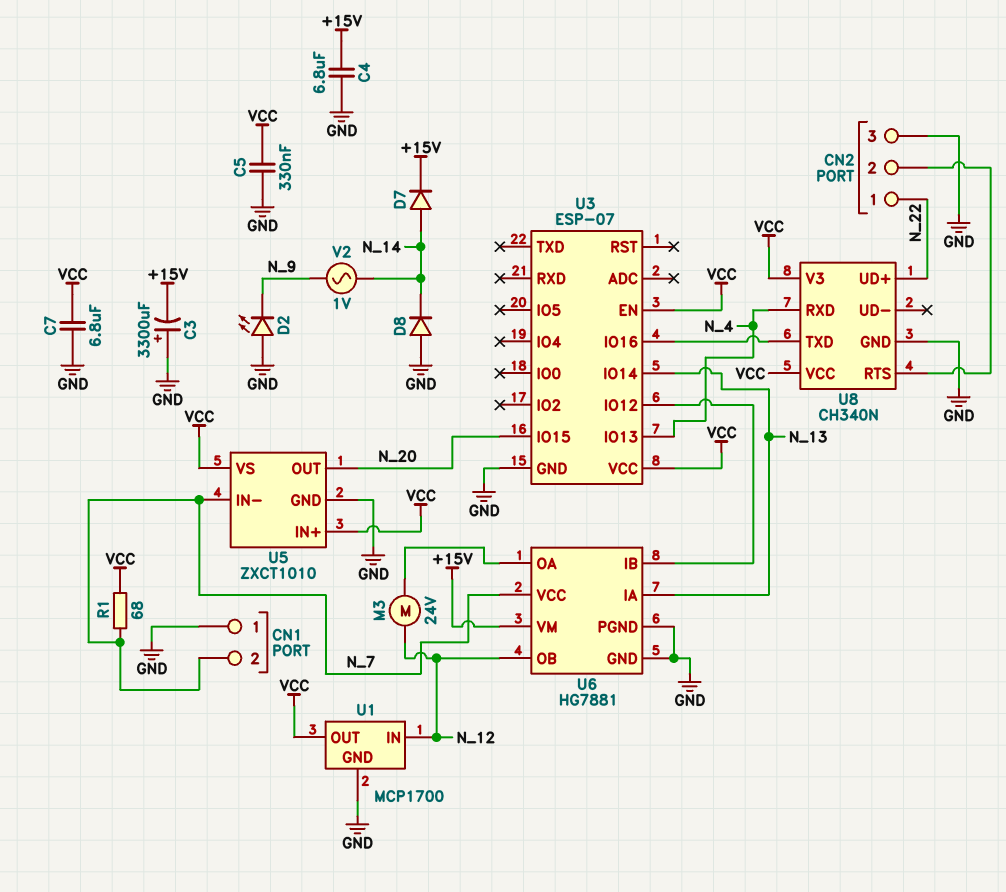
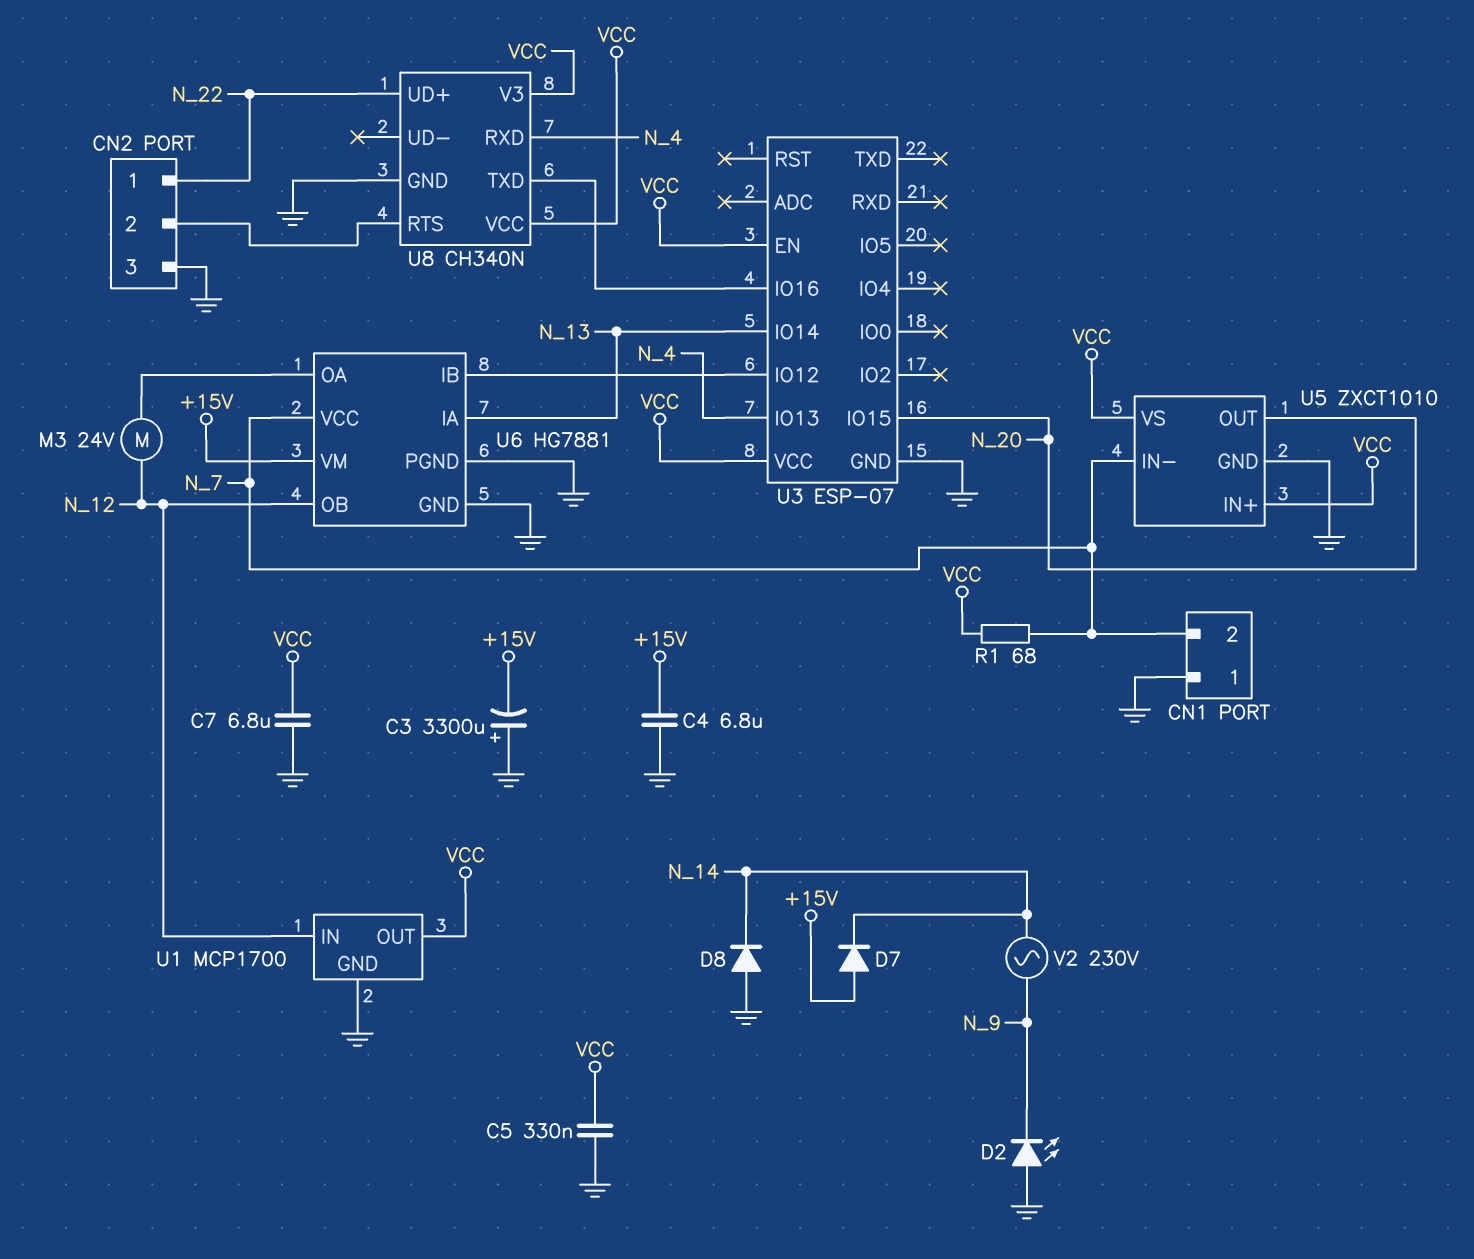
D7: diode (A N_14, K +15V) -> diode (A +15V, K N_14)
V2: AC 1V (N_9, N_14) -> AC 230V (N_9, N_14)

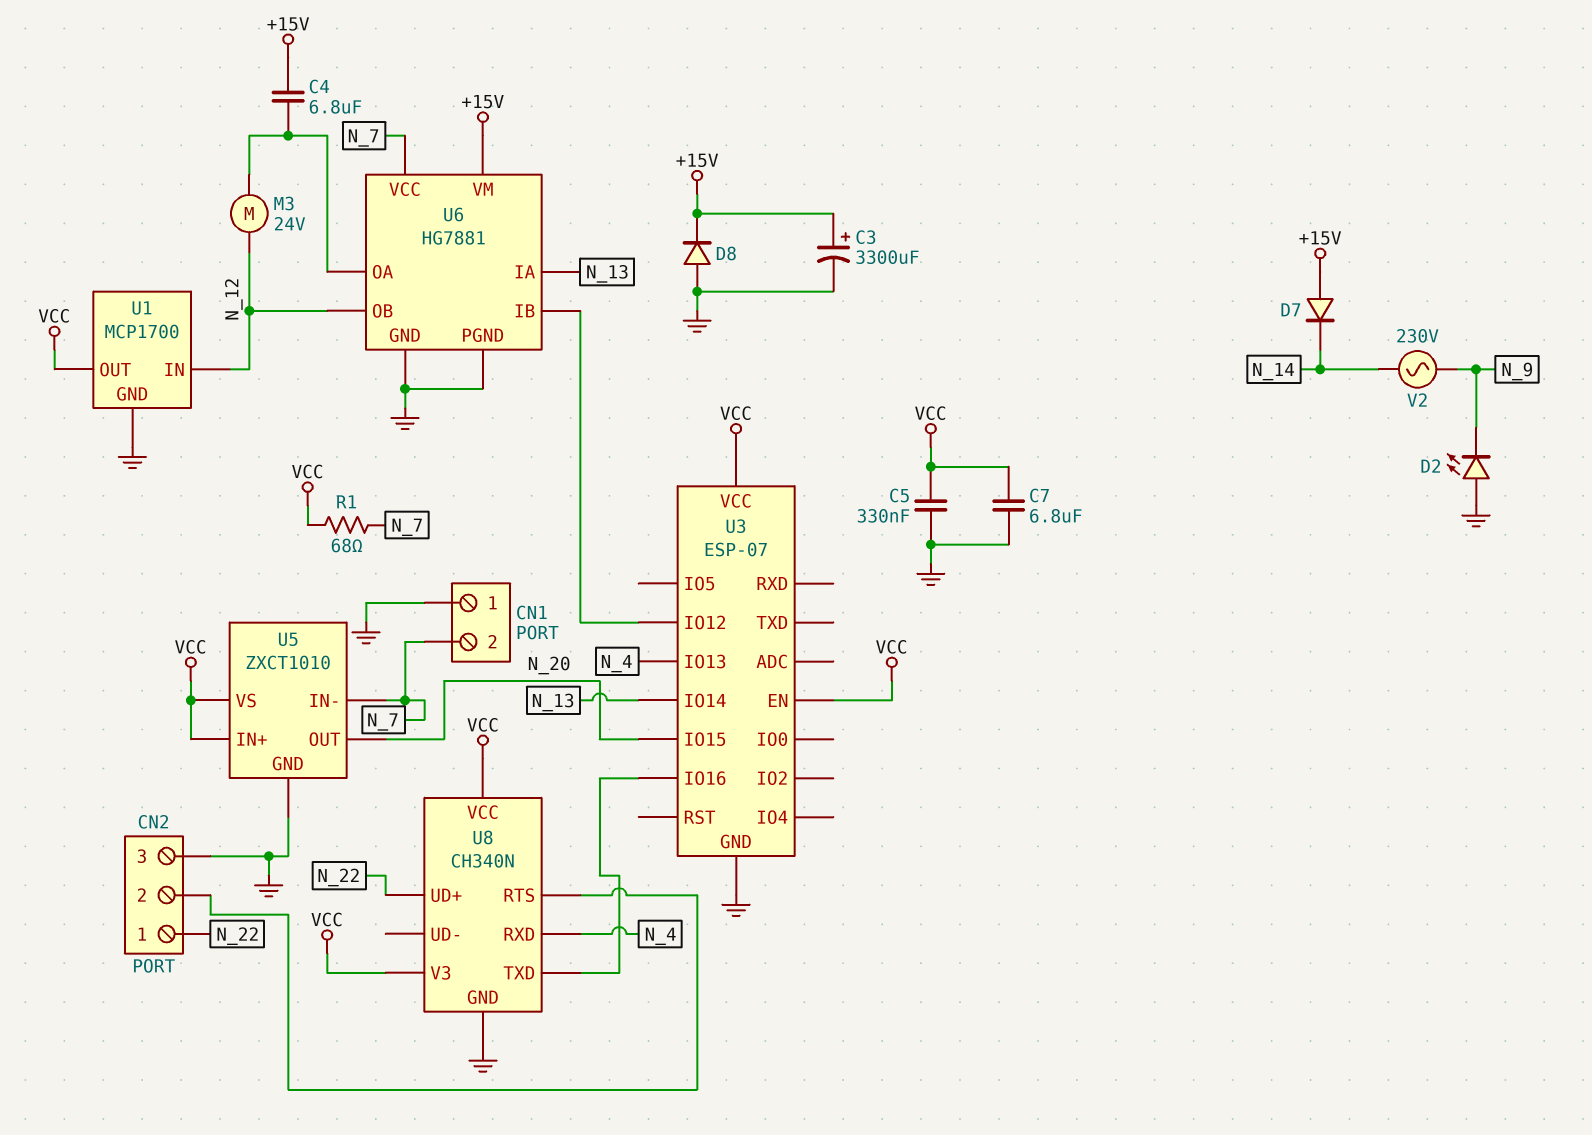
C3: 3300uF (plus GND, minus +15V) -> 3300uF (plus +15V, minus GND)
C4: 6.8uF (+15V, GND) -> 6.8uF (+15V, U6/OA)
D8: diode (A GND, K N_14) -> diode (A GND, K +15V)

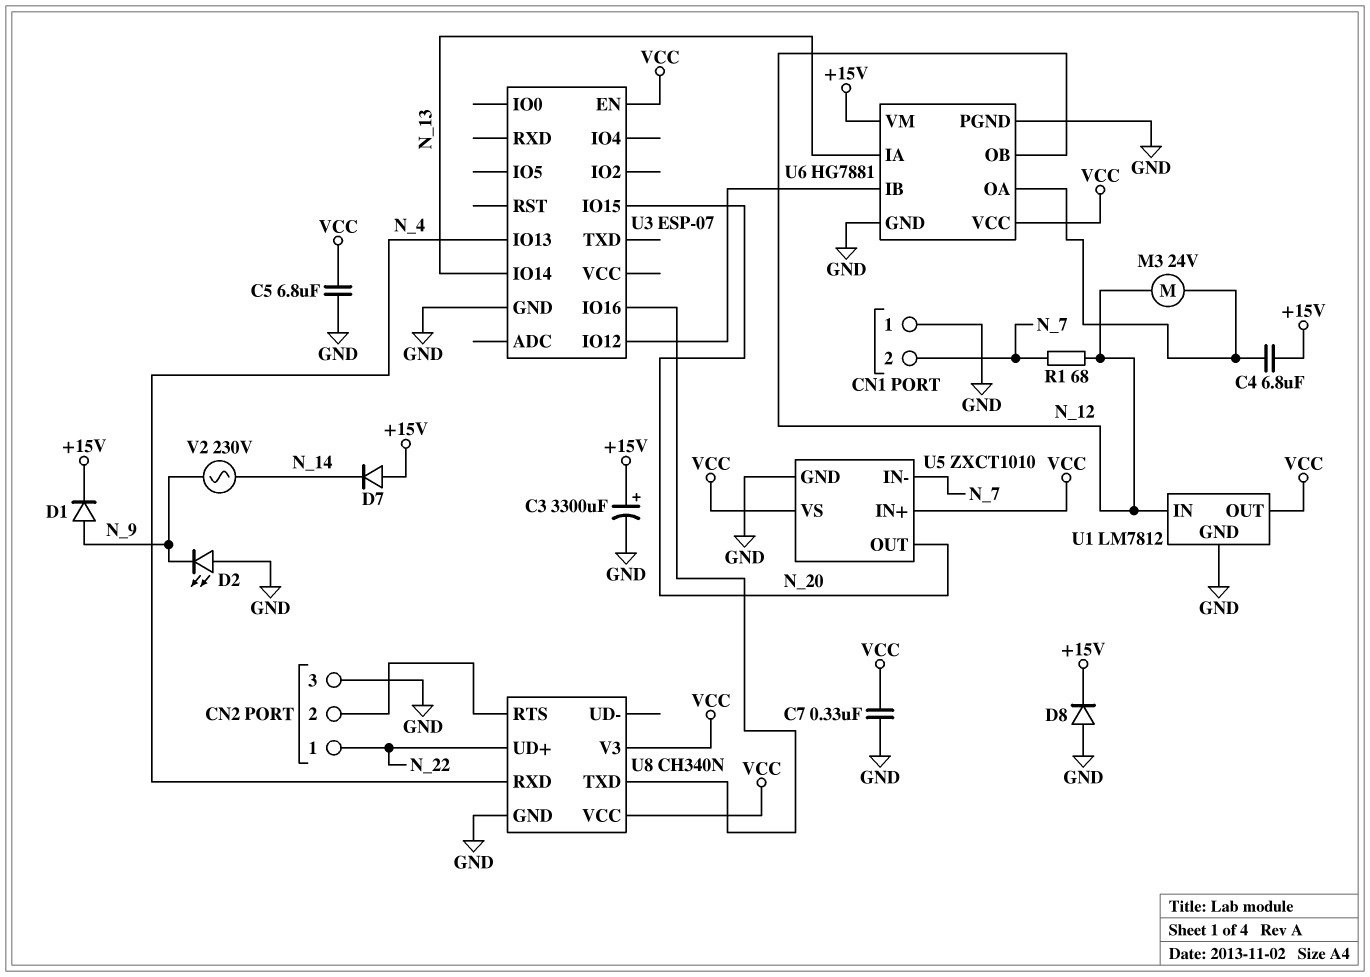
C5: 330nF (GND, VCC) -> 6.8uF (GND, VCC)
C7: 6.8uF (GND, VCC) -> 330nF (GND, VCC)
D1: none -> diode (A N_9, K +15V)
R1: 68 (N_7, VCC) -> 68 (N_7, N_12)
U1: MCP1700 -> LM7812
U3 pin VCC: VCC -> none
U6 pin VCC: N_7 -> VCC

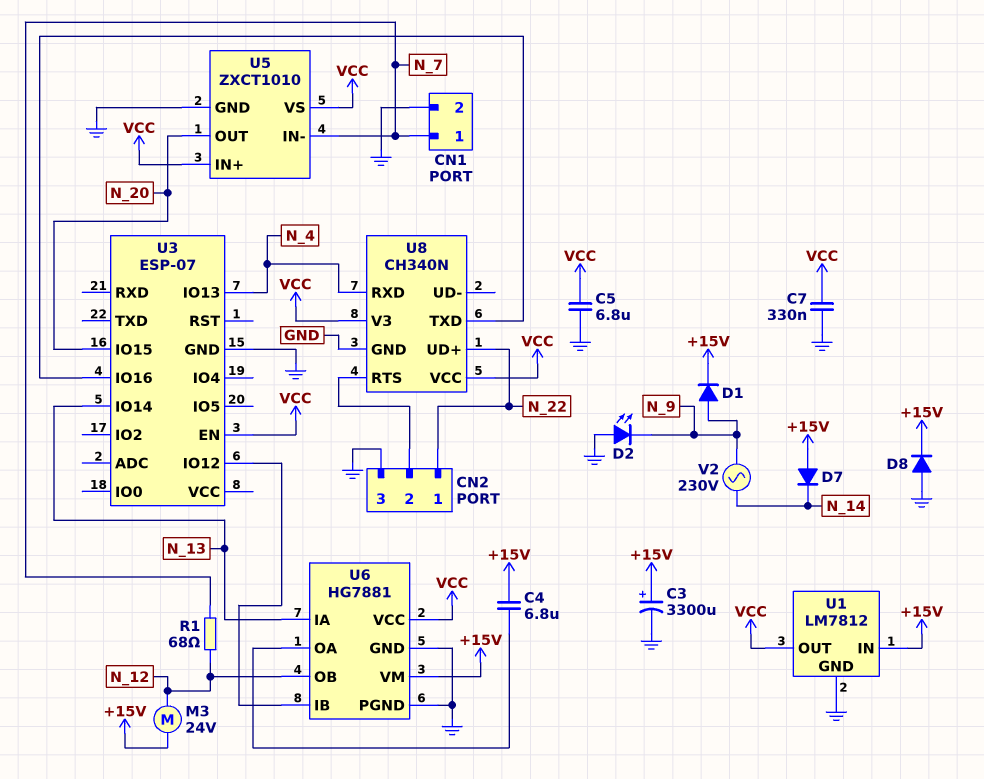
CN1 pin 1: GND -> N_7
CN1 pin 2: N_7 -> GND
M3: motor 24V (N_12, U6/OA) -> motor 24V (+15V, N_12)
U1 pin IN: N_12 -> +15V

